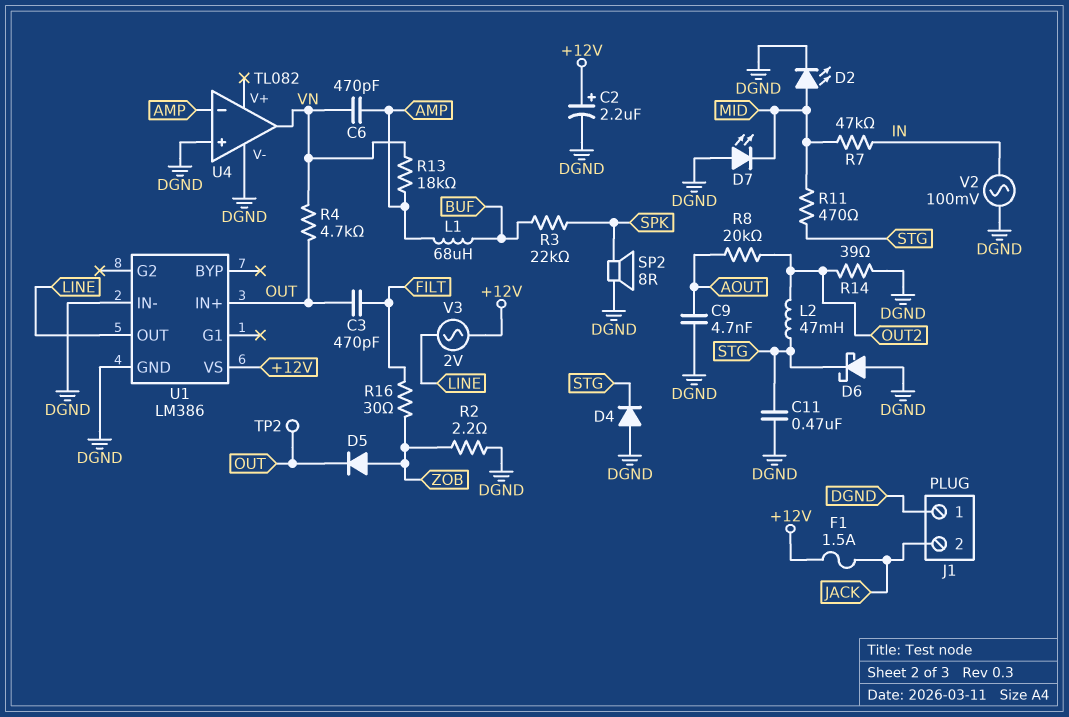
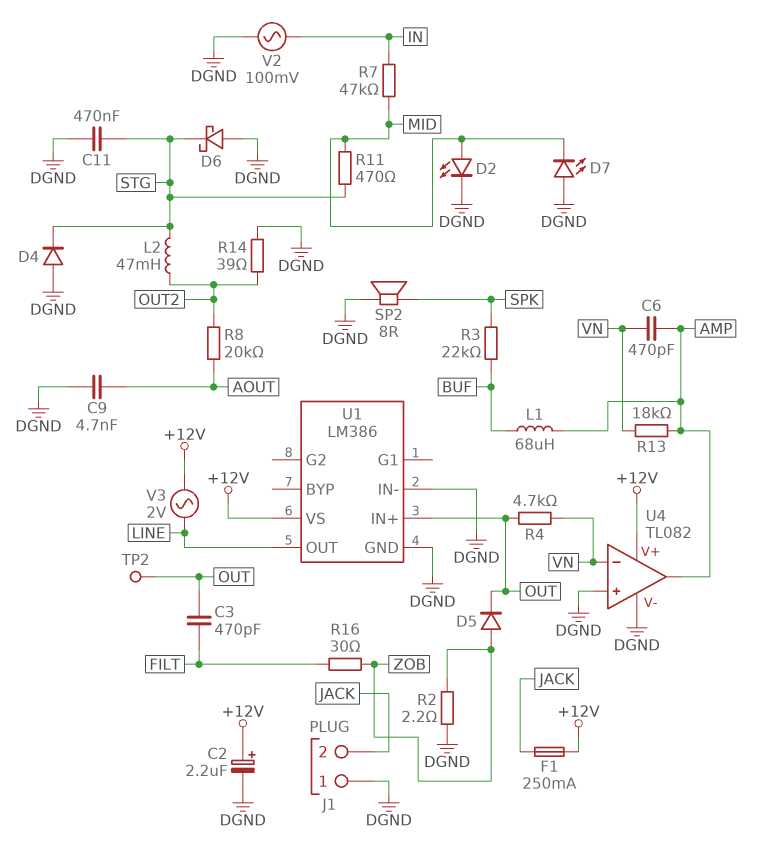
F1: 1.5A (+12V, JACK) -> 250mA (+12V, JACK)
U4 pin V+: none -> +12V
U4 pin in-: AMP -> VN
U4 pin out: VN -> AMP

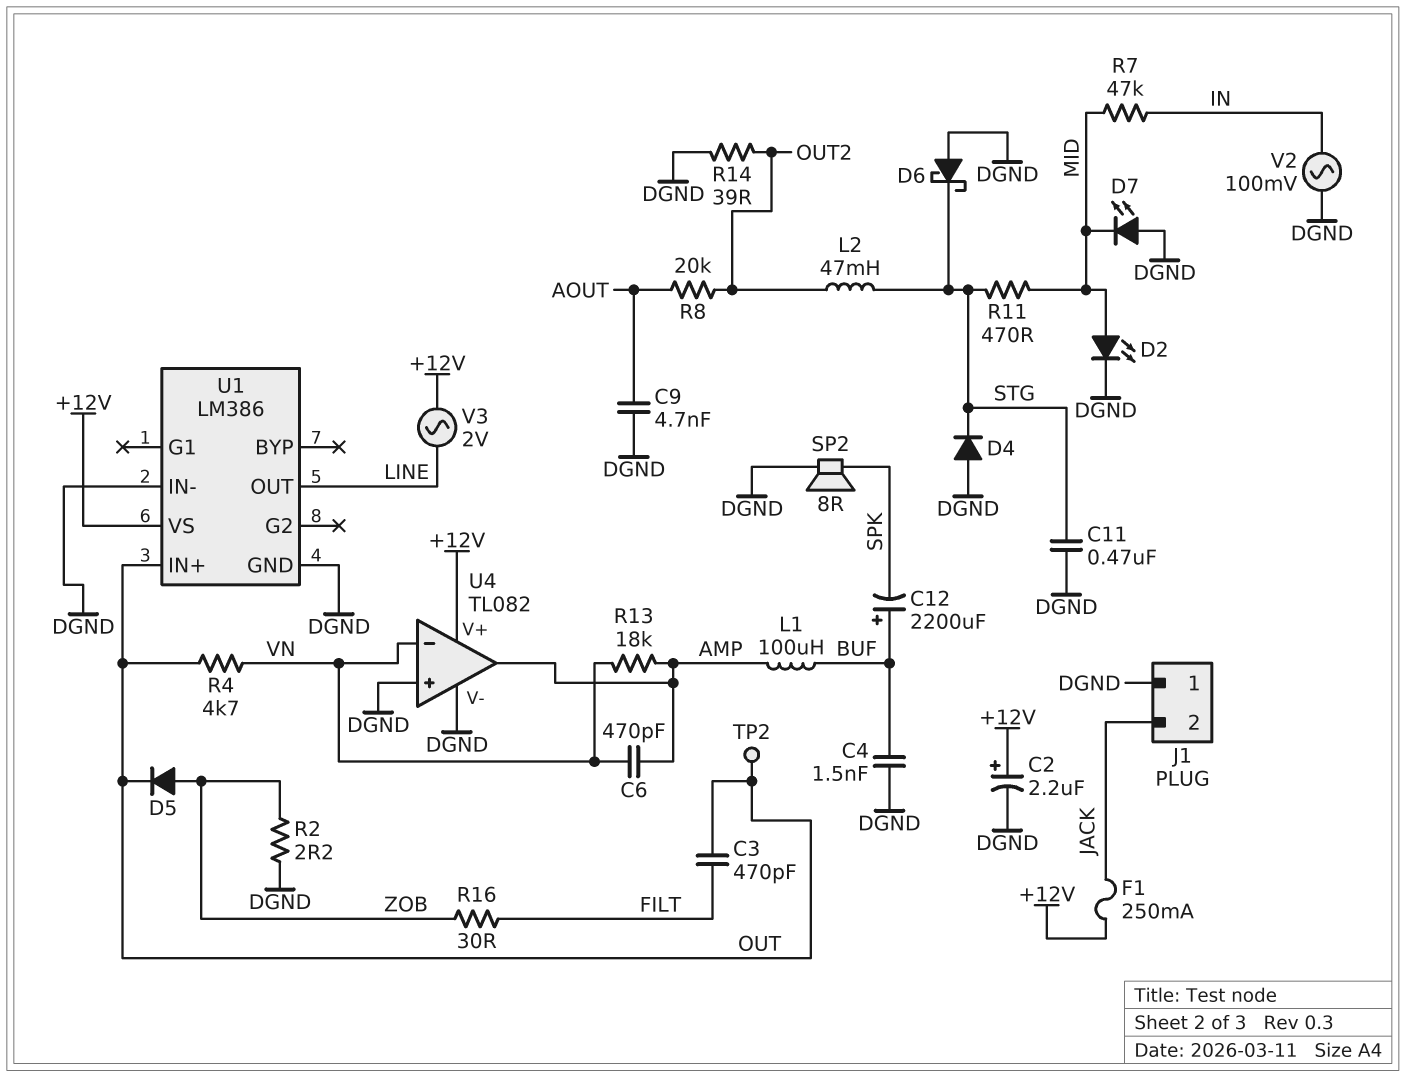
C4: none -> 1.5nF (BUF, DGND)
C12: none -> 2200uF (plus BUF, minus SPK)
L1: 68uH (AMP, BUF) -> 100uH (AMP, BUF)
R3: 22k (BUF, SPK) -> none

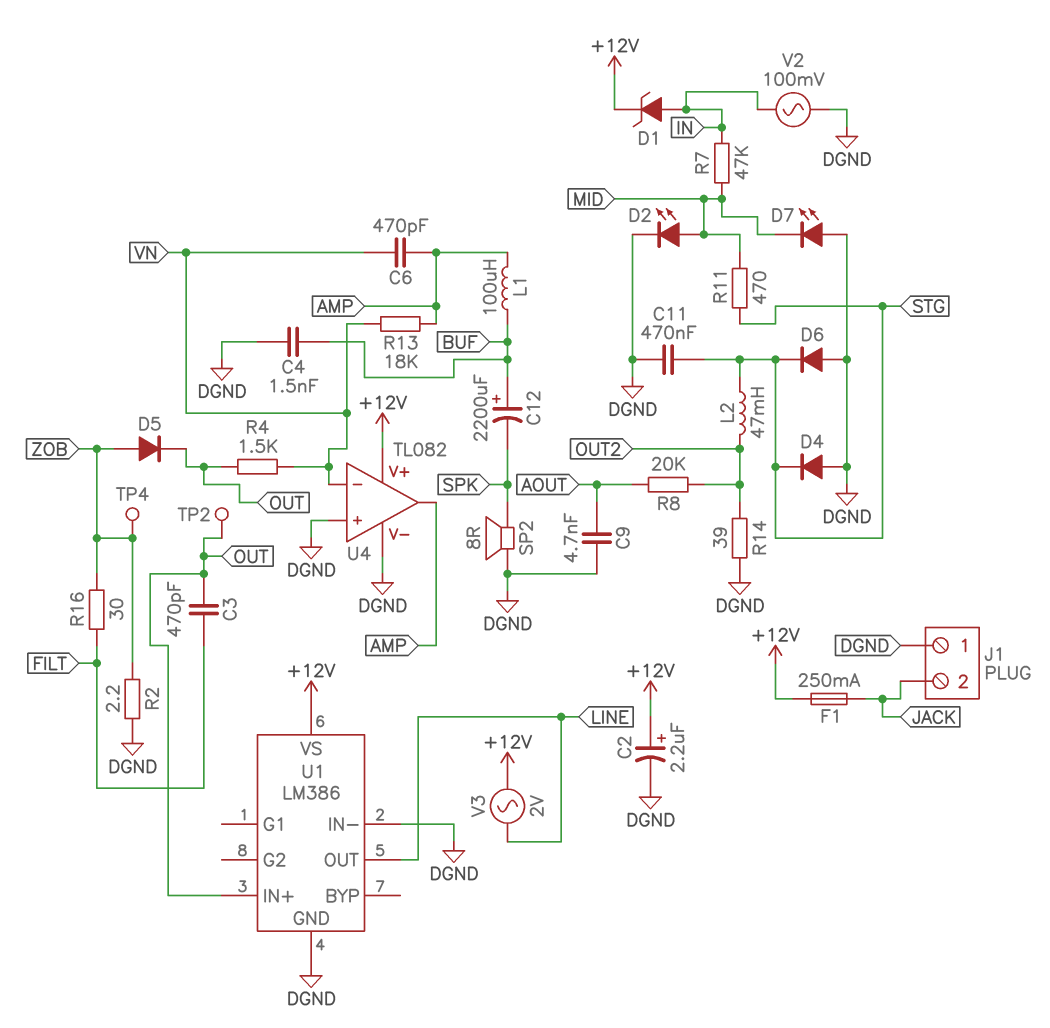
D1: none -> zener (A IN, K +12V)
D6: schottky (A DGND, K STG) -> diode (A DGND, K STG)
R4: 4.7k (OUT, VN) -> 1.5k (OUT, VN)
TP4: none -> test point (ZOB)

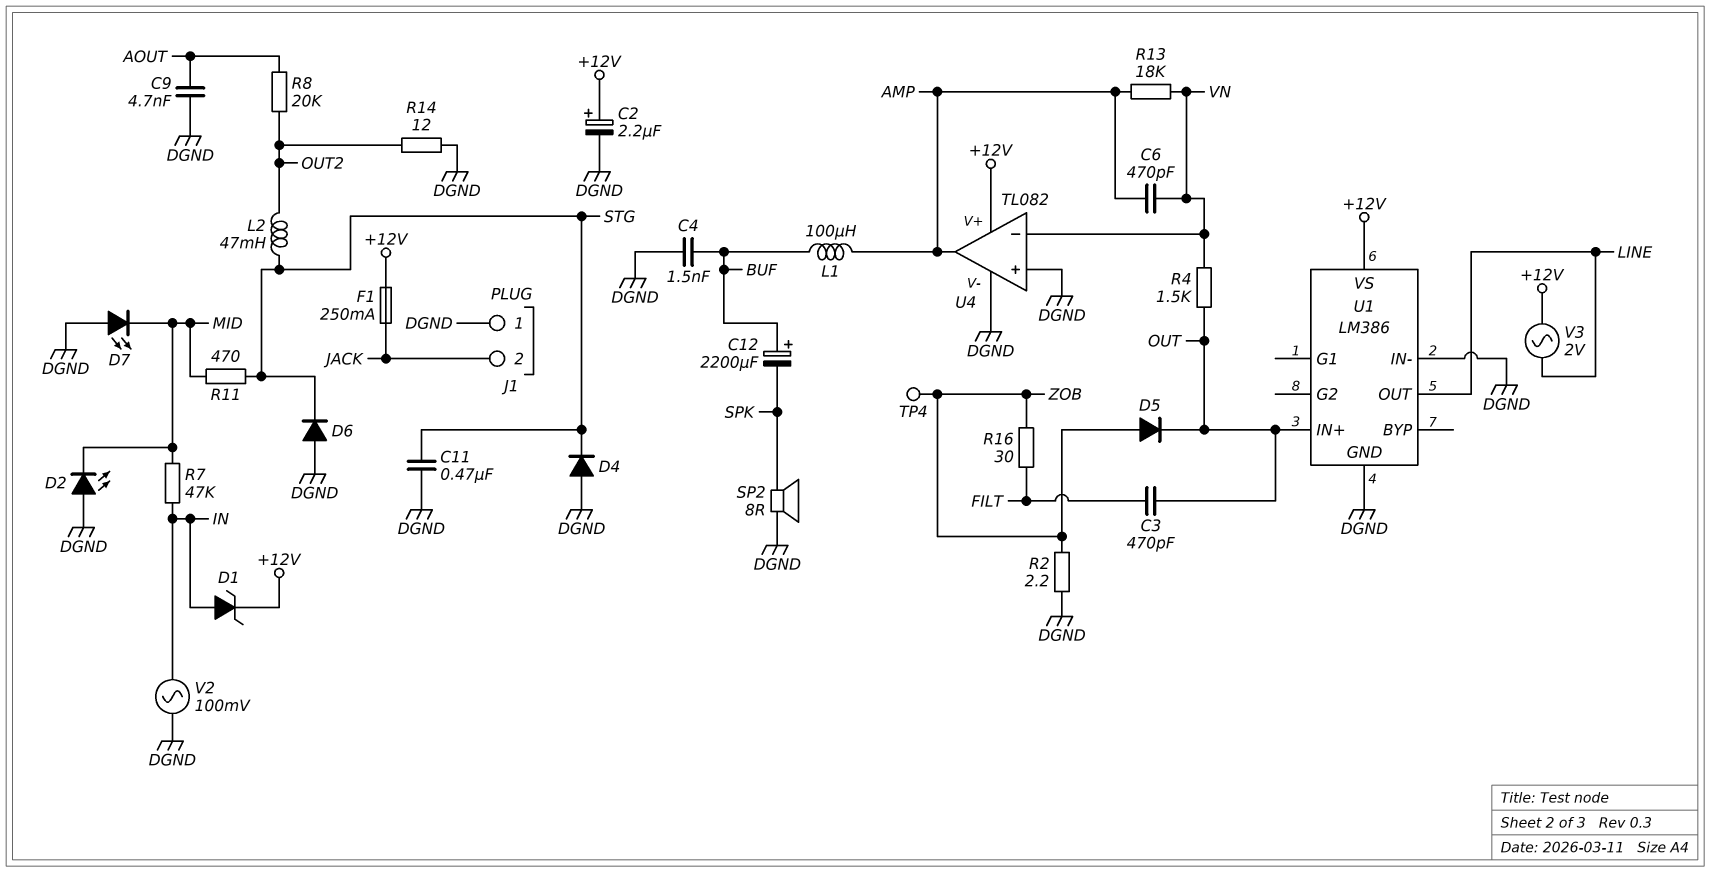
D2: LED (A MID, K DGND) -> LED (A DGND, K MID)
R14: 39 (DGND, OUT2) -> 12 (DGND, OUT2)
TP2: test point (OUT) -> none

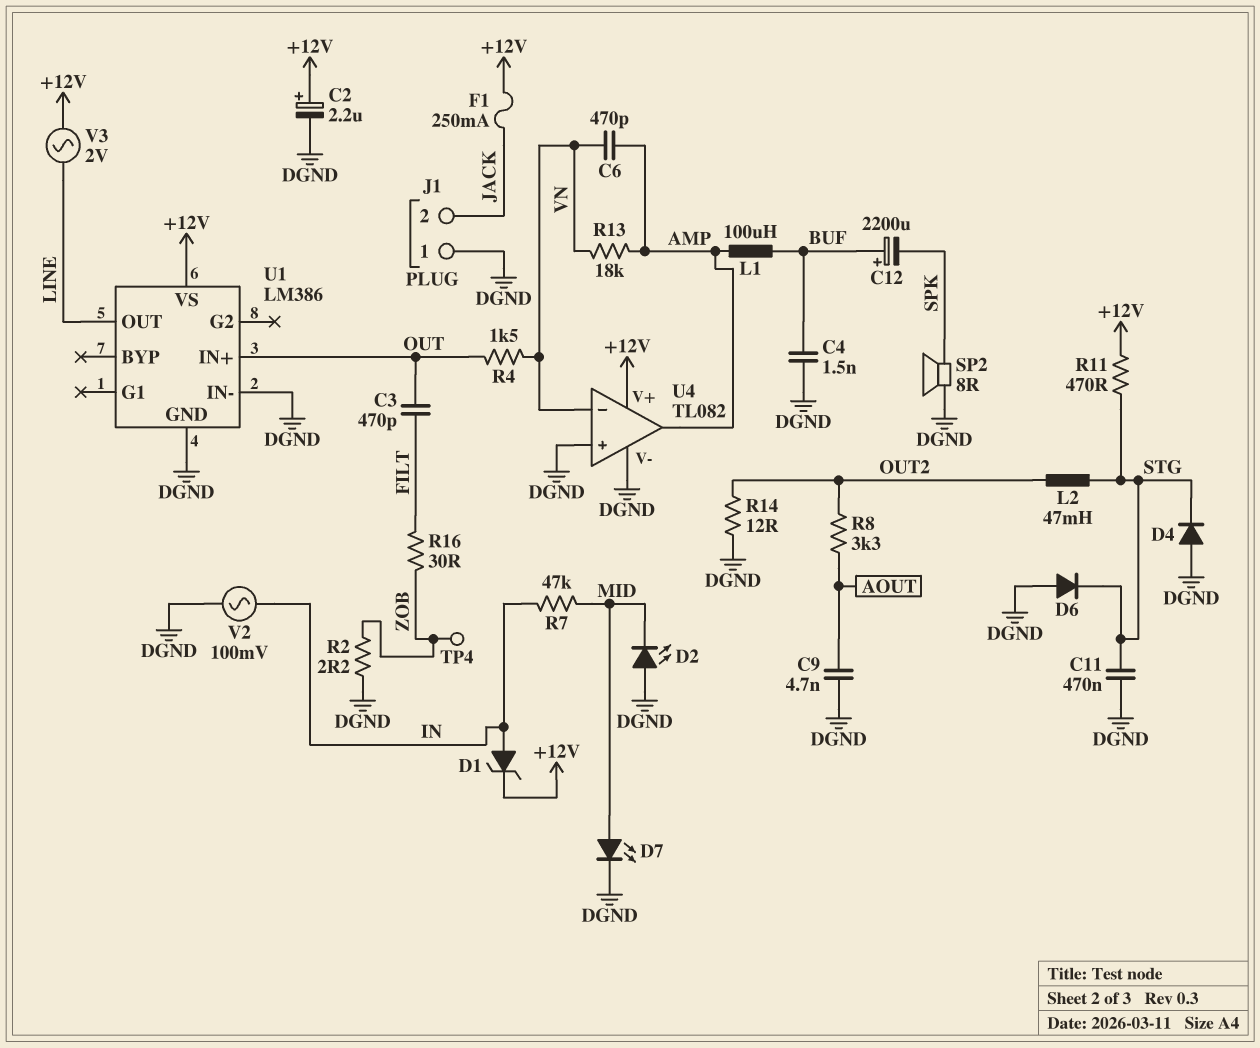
D5: diode (A ZOB, K OUT) -> none
D7: LED (A DGND, K MID) -> LED (A MID, K DGND)
R8: 20k (AOUT, OUT2) -> 3.3k (AOUT, OUT2)
R11: 470 (MID, STG) -> 470 (+12V, STG)

